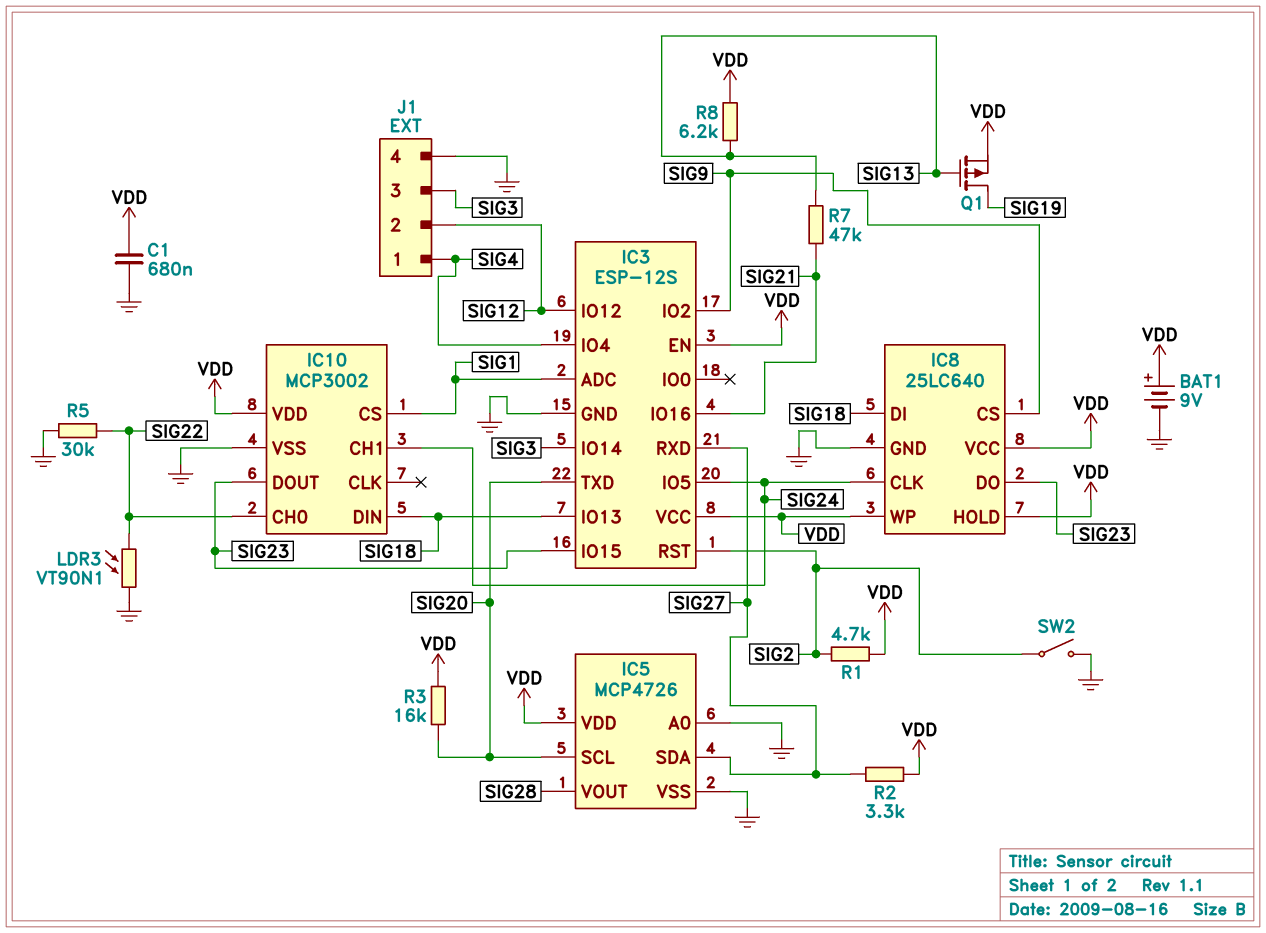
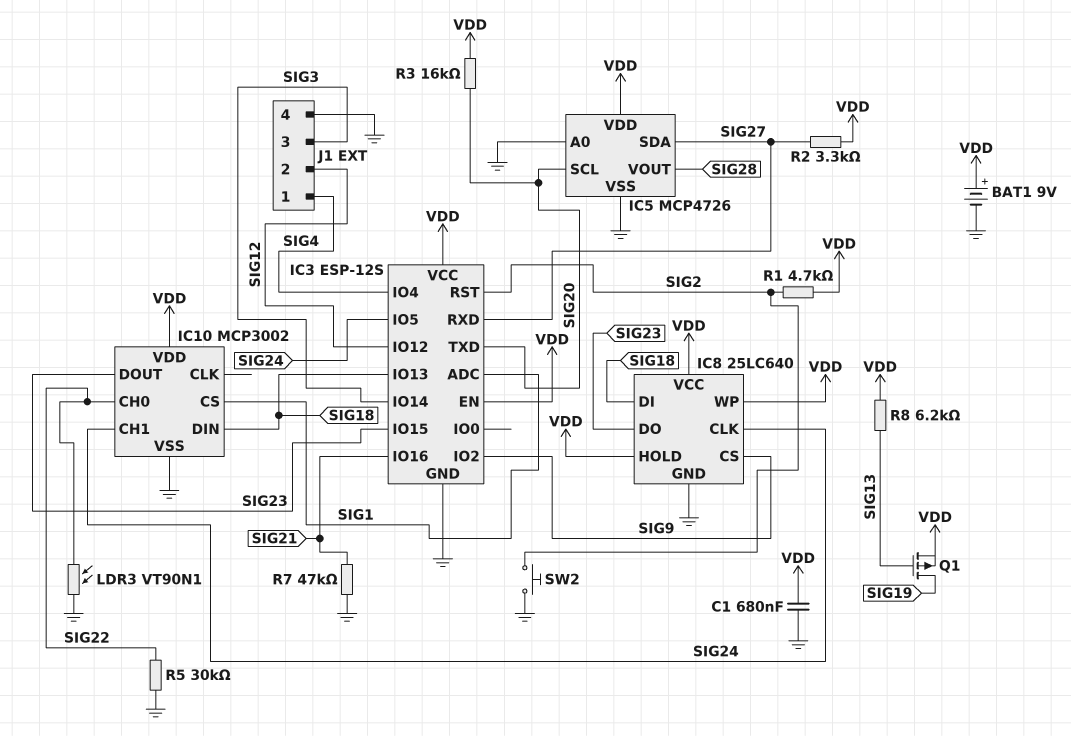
R7: 47k (SIG13, SIG21) -> 47k (GND, SIG21)
SW2: switch (GND, SIG2) -> button (GND, SIG2)

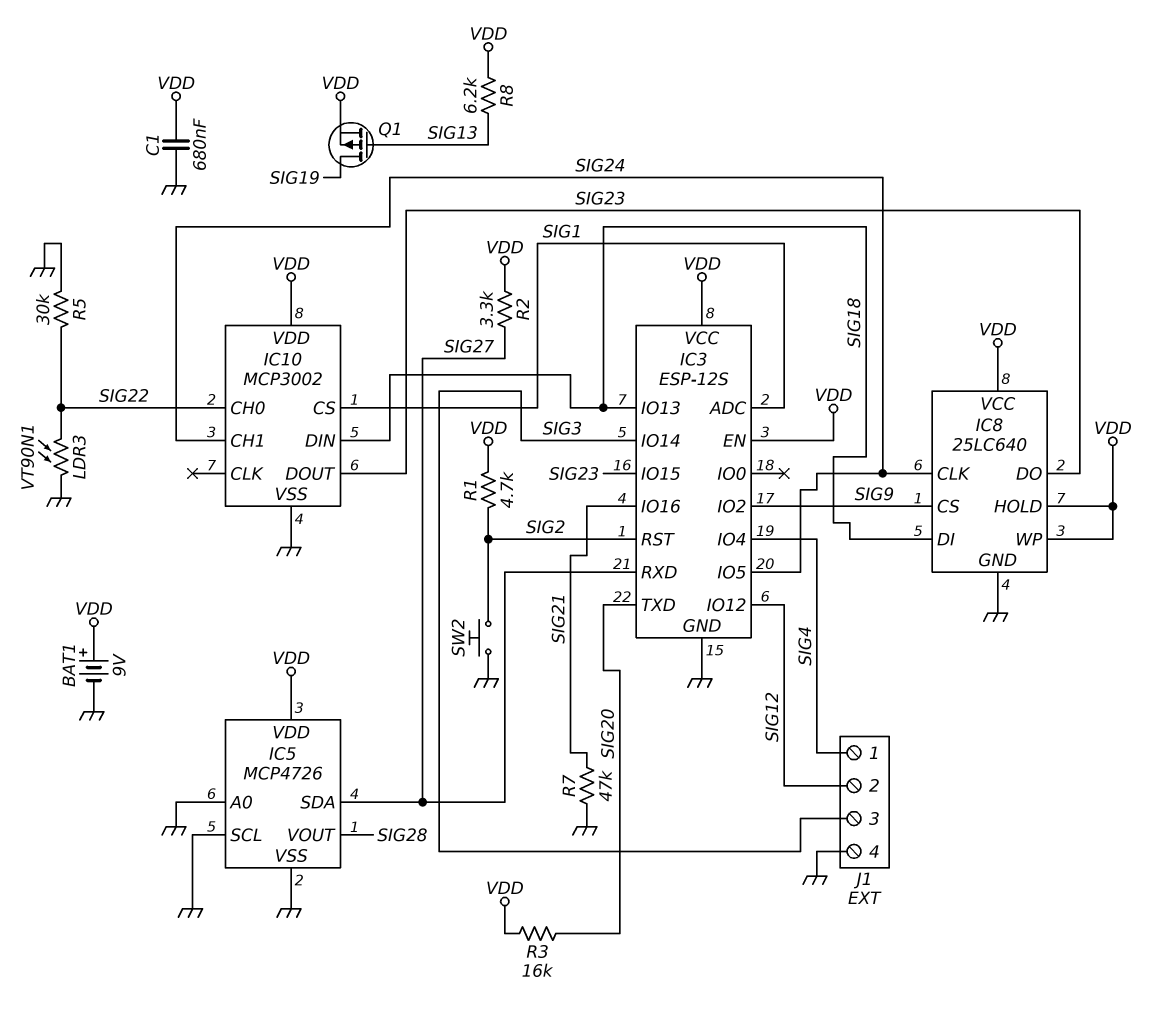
IC5 pin SCL: SIG20 -> GND

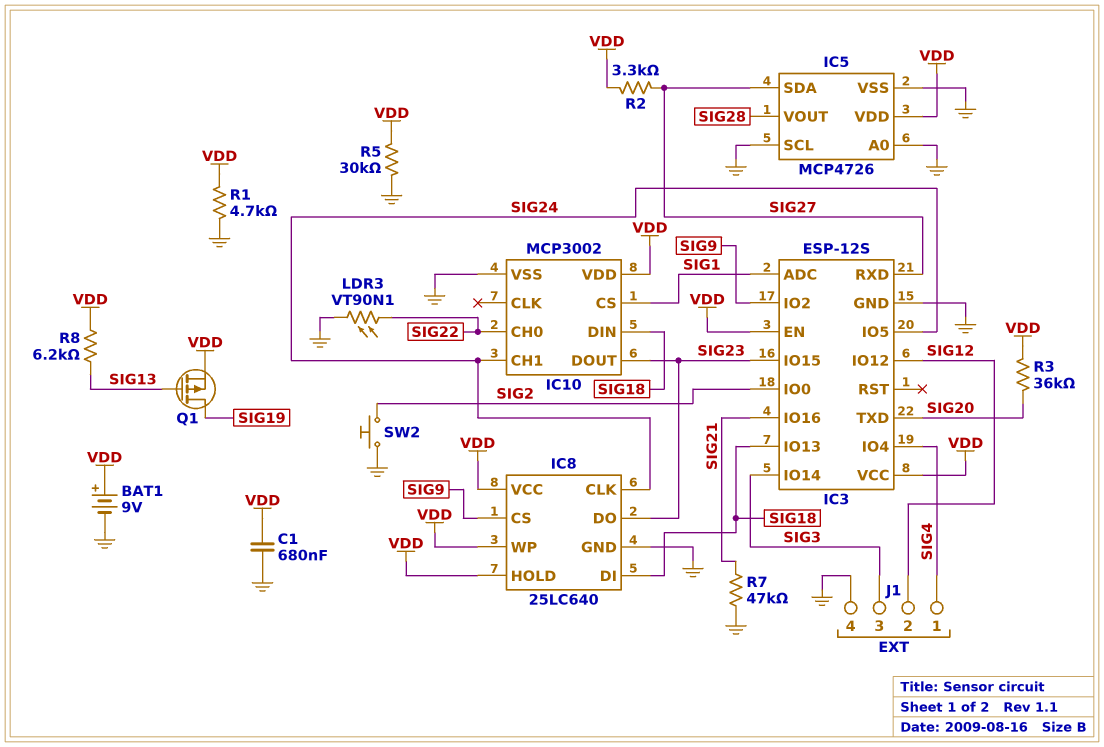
IC3 pin IO0: none -> SIG2
IC3 pin RST: SIG2 -> none
R1: 4.7k (SIG2, VDD) -> 4.7k (GND, VDD)
R3: 16k (SIG20, VDD) -> 36k (SIG20, VDD)
R5: 30k (GND, SIG22) -> 30k (GND, VDD)

